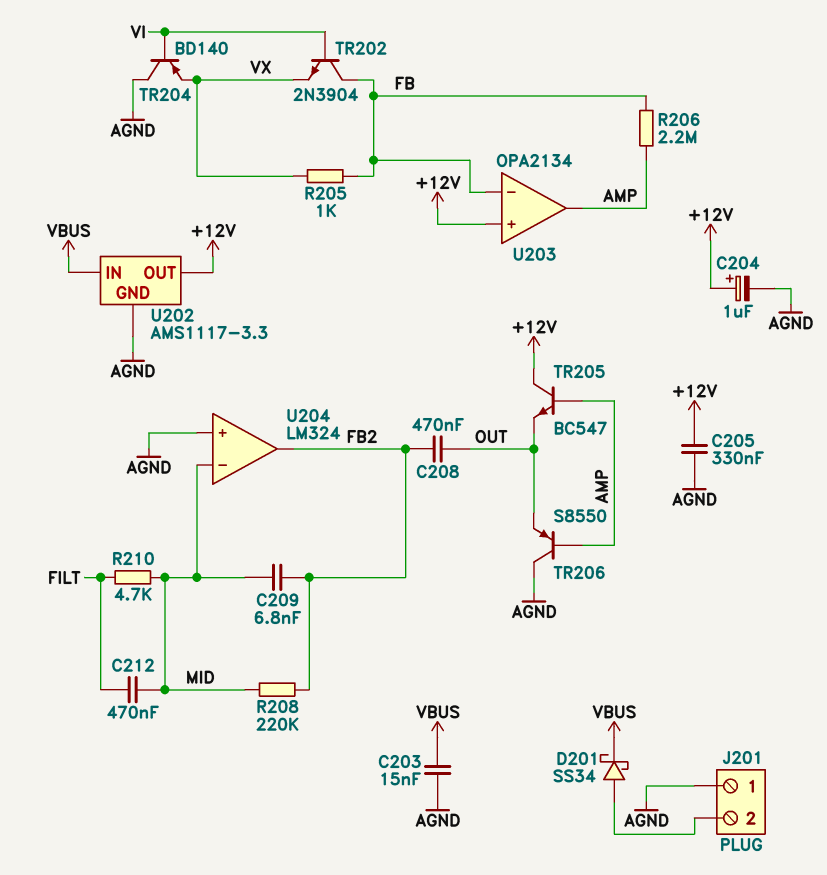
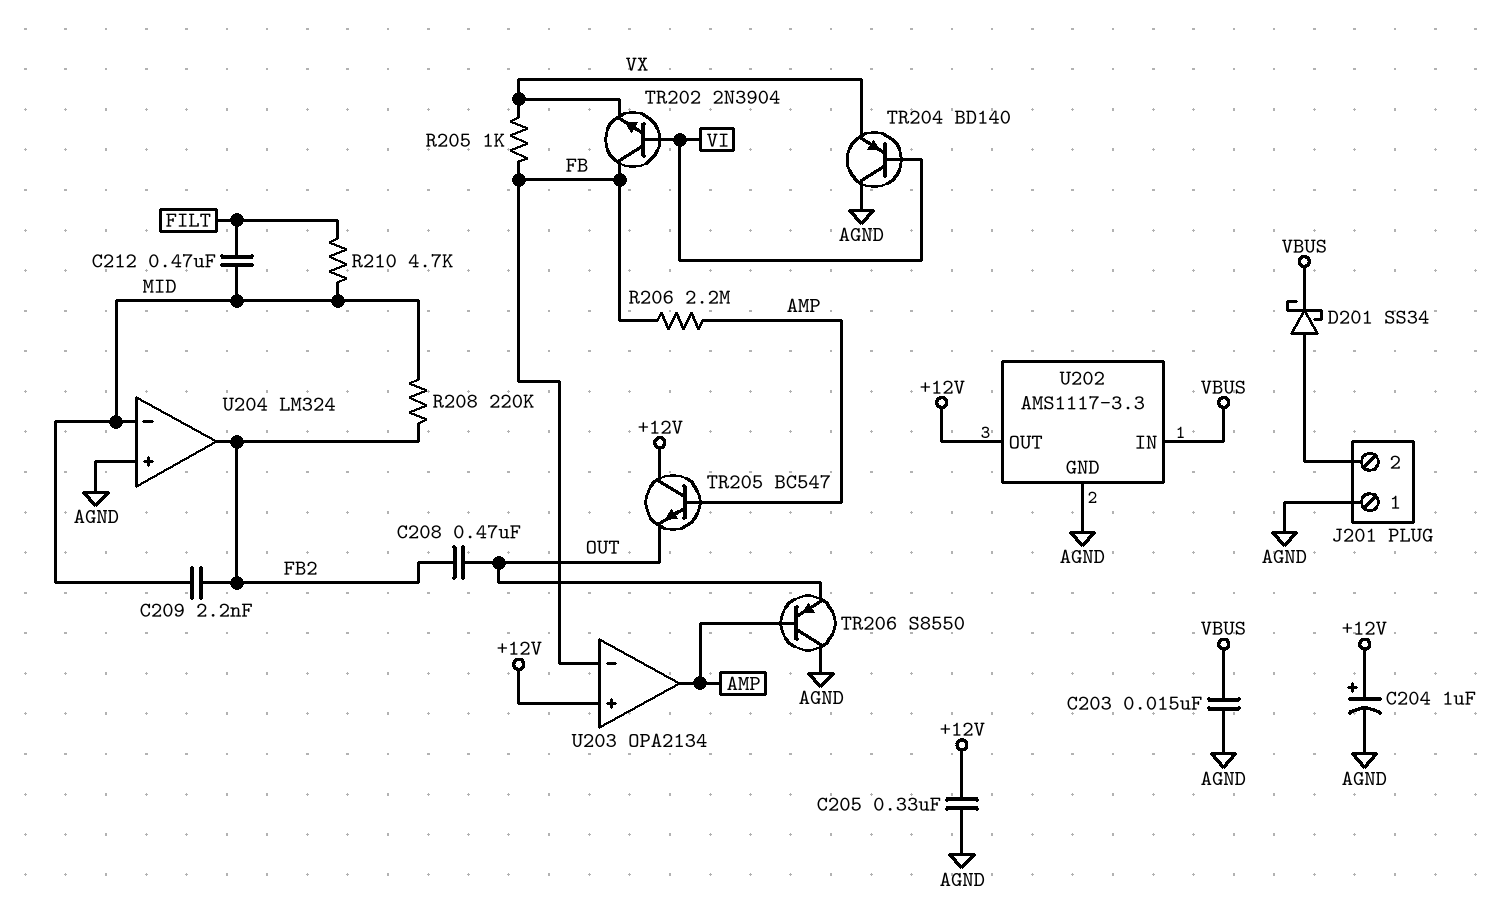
C209: 6.8nF (FB2, MID) -> 2.2nF (FB2, MID)

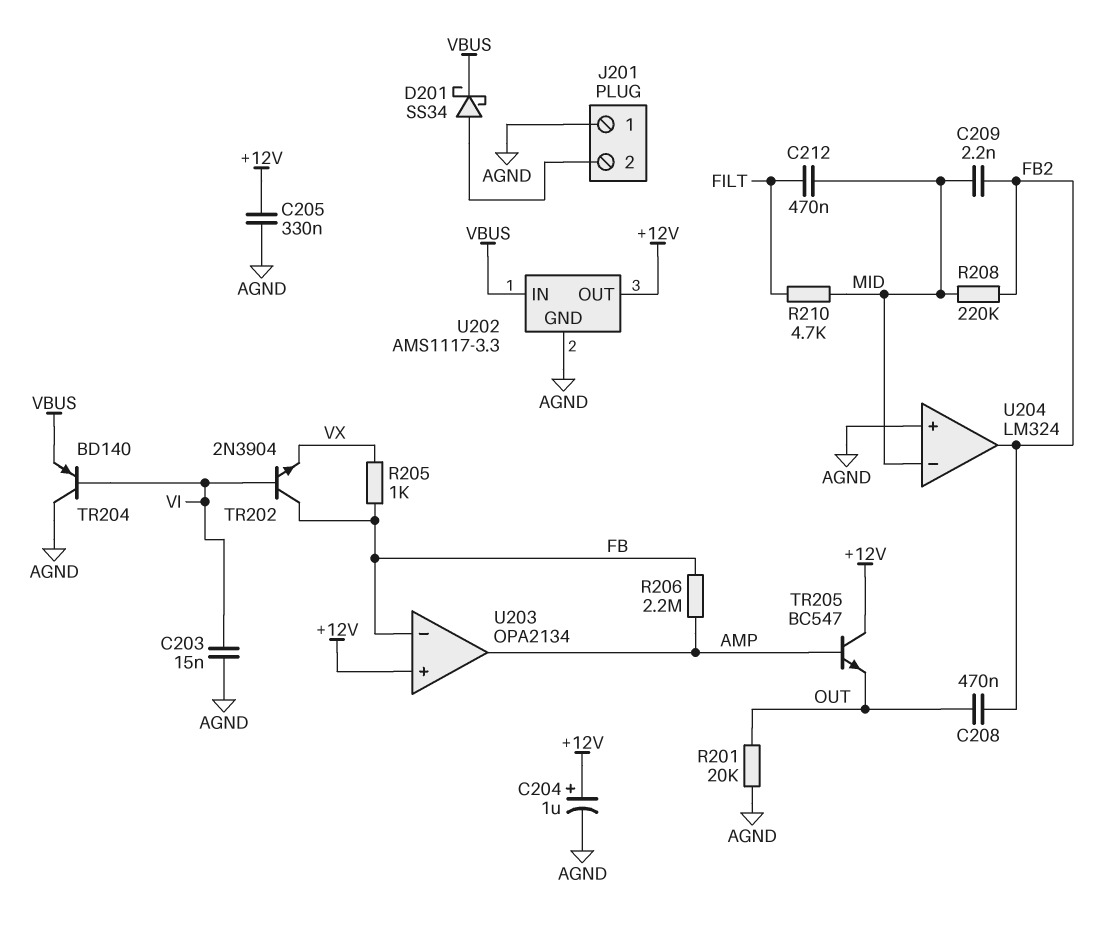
C203: 15nF (AGND, VBUS) -> 15nF (AGND, VI)
R201: none -> 20k (AGND, OUT)
TR204: PNP BD140 (B VI, C AGND, E VX) -> PNP BD140 (B VI, C AGND, E VBUS)
TR206: PNP S8550 (B AMP, C AGND, E OUT) -> none

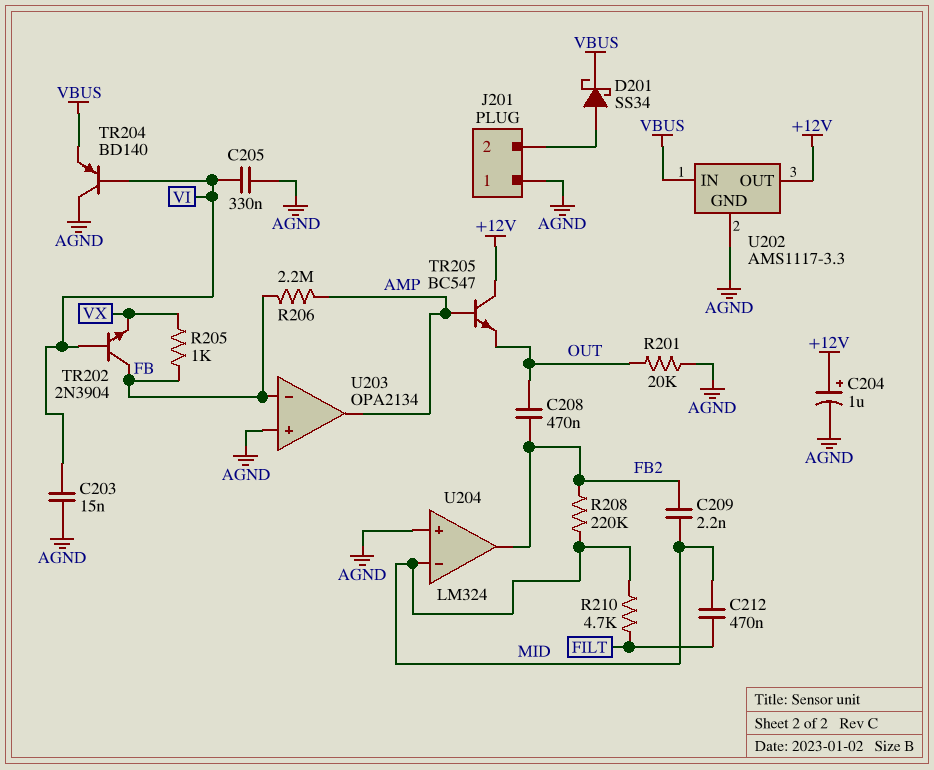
C205: 330nF (+12V, AGND) -> 330nF (AGND, VI)
U203 pin in+: +12V -> AGND

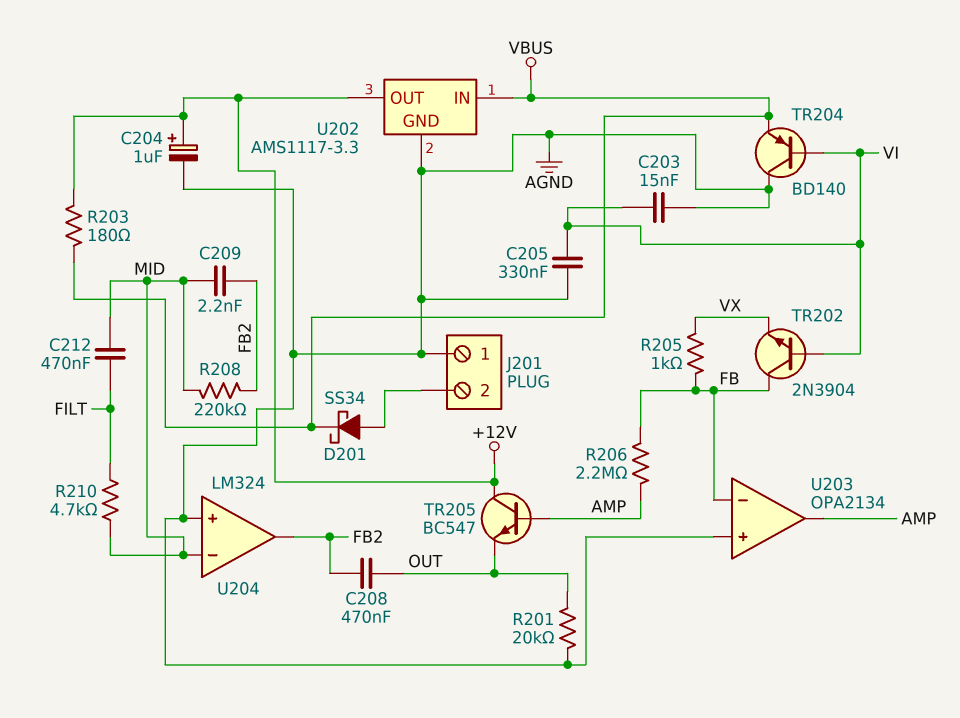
R203: none -> 180 (+12V, VBUS)

